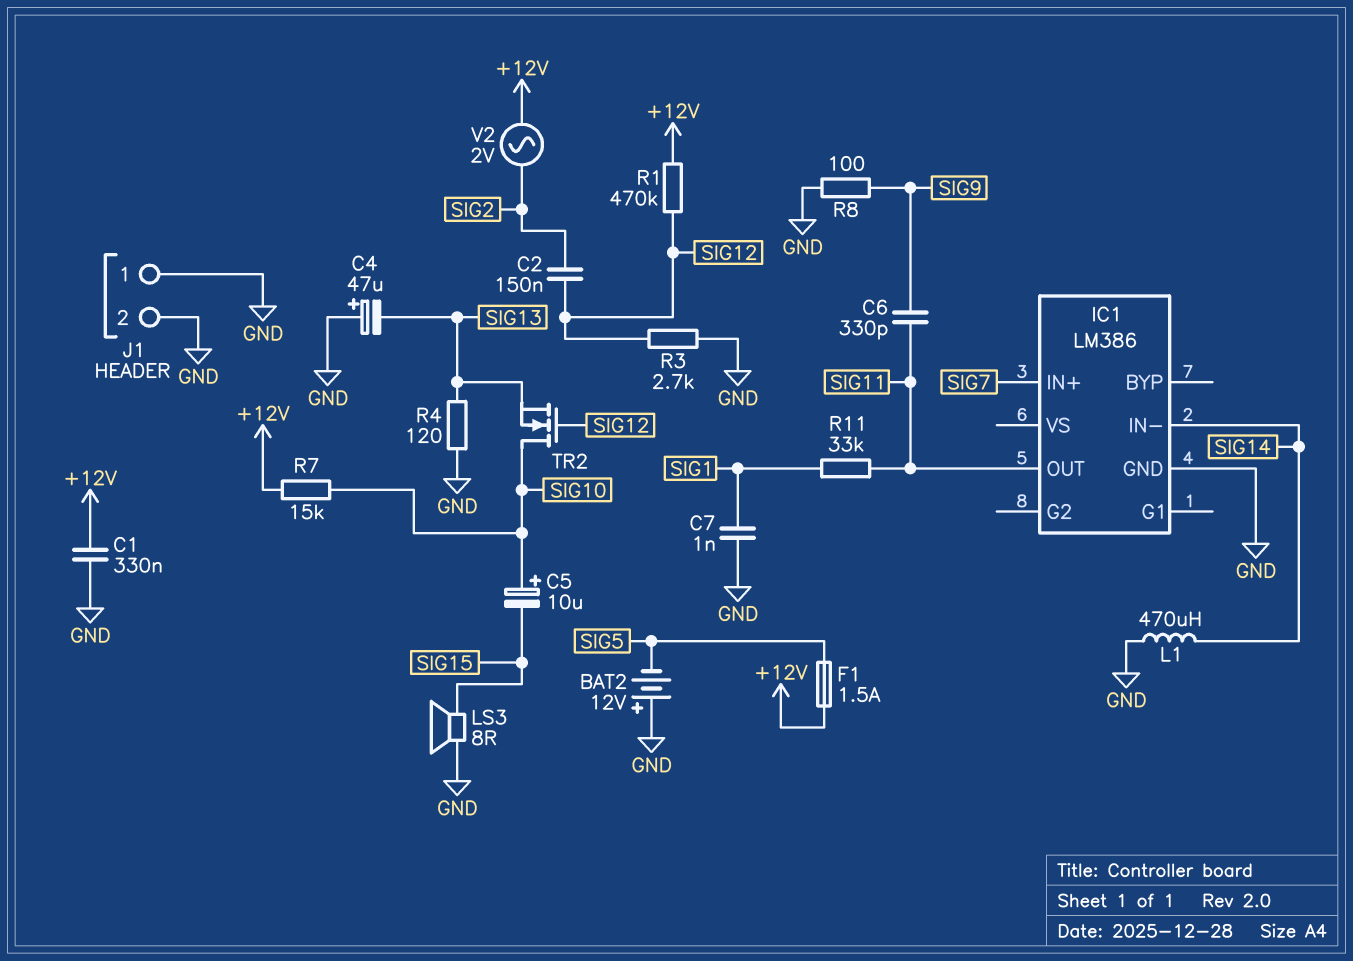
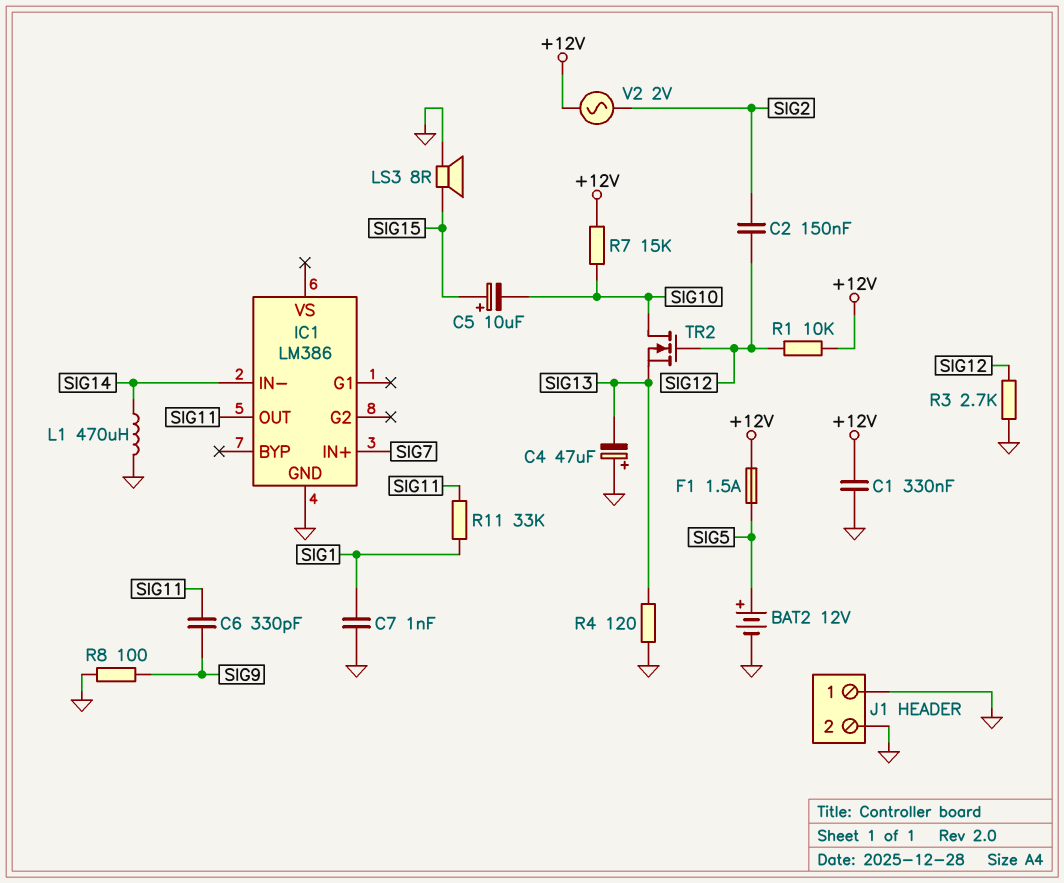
BAT2: 12V (plus GND, minus SIG5) -> 12V (plus SIG5, minus GND)
C5: 10uF (plus SIG10, minus SIG15) -> 10uF (plus SIG15, minus SIG10)
R1: 470k (+12V, SIG12) -> 10k (+12V, SIG12)

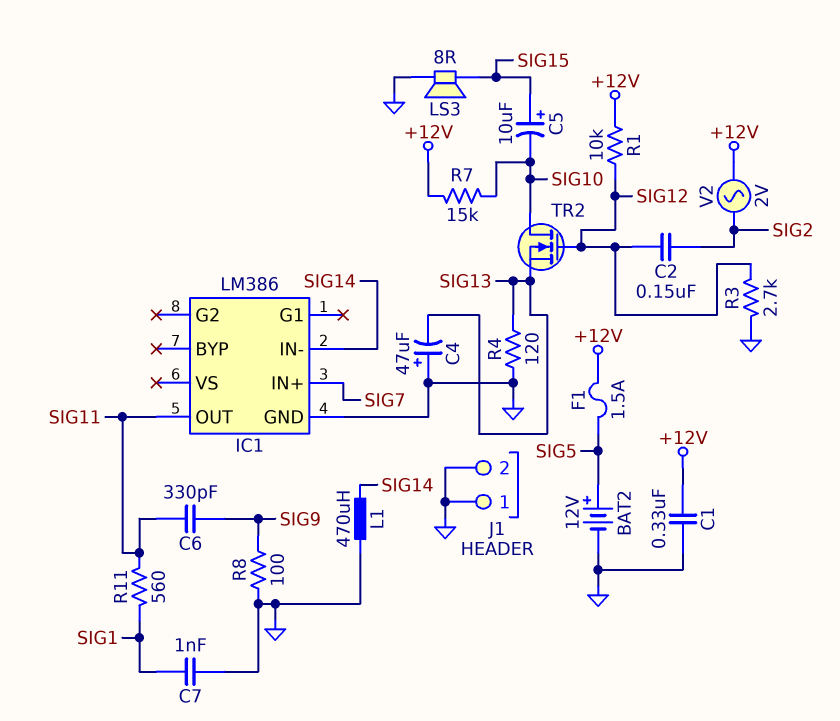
R11: 33k (SIG1, SIG11) -> 560 (SIG1, SIG11)

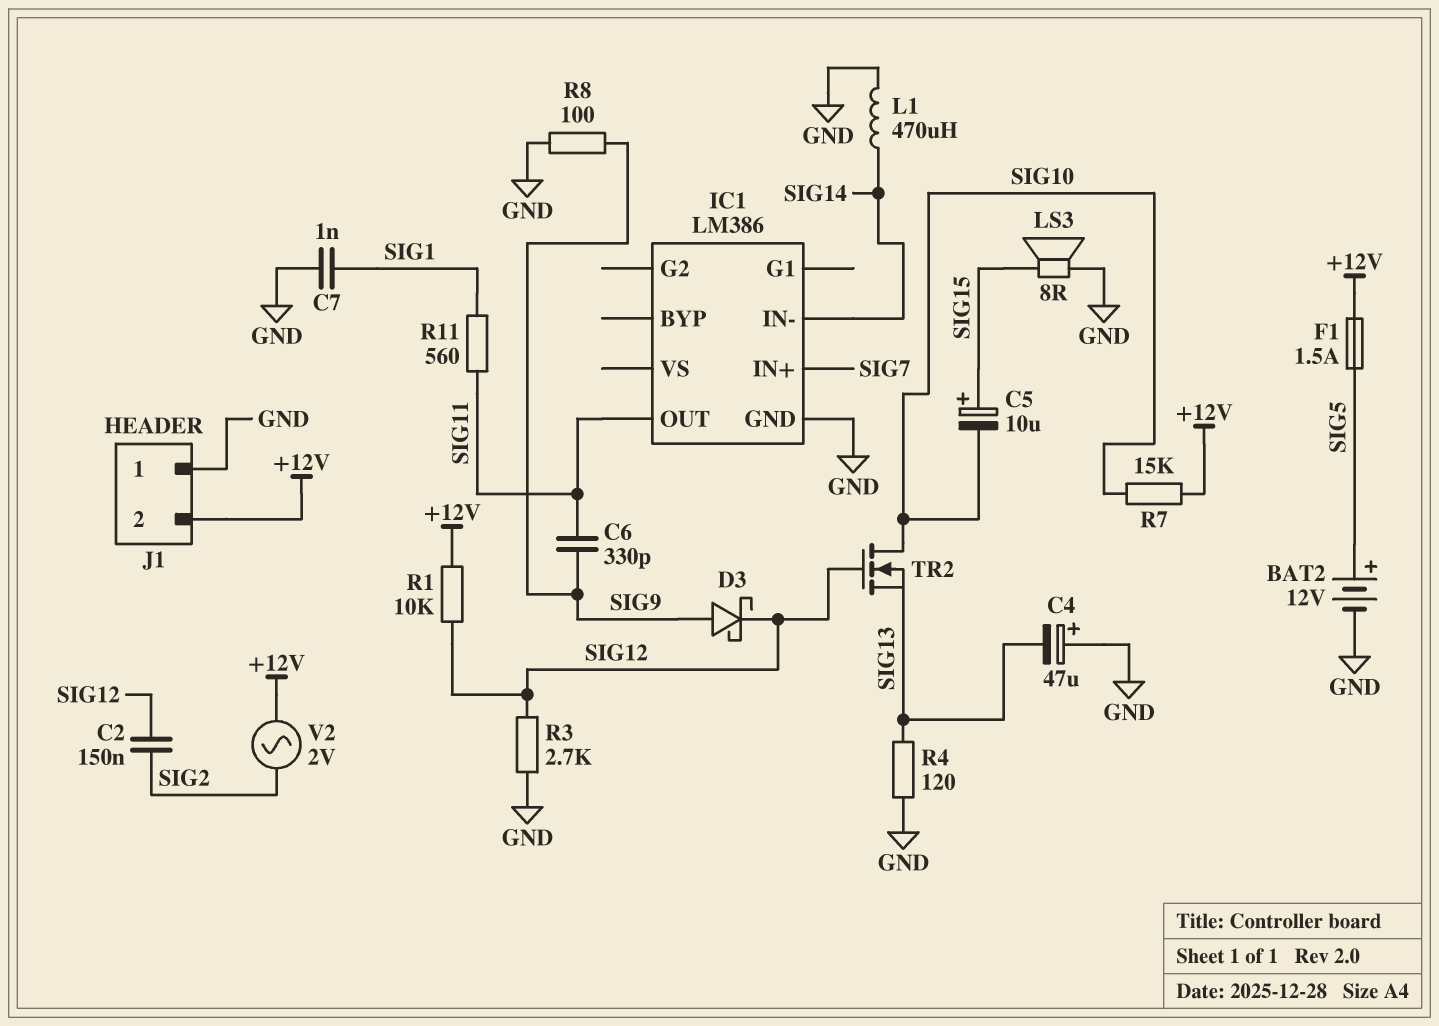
C1: 330nF (+12V, GND) -> none
D3: none -> schottky (A SIG9, K SIG12)
J1 pin 2: GND -> +12V

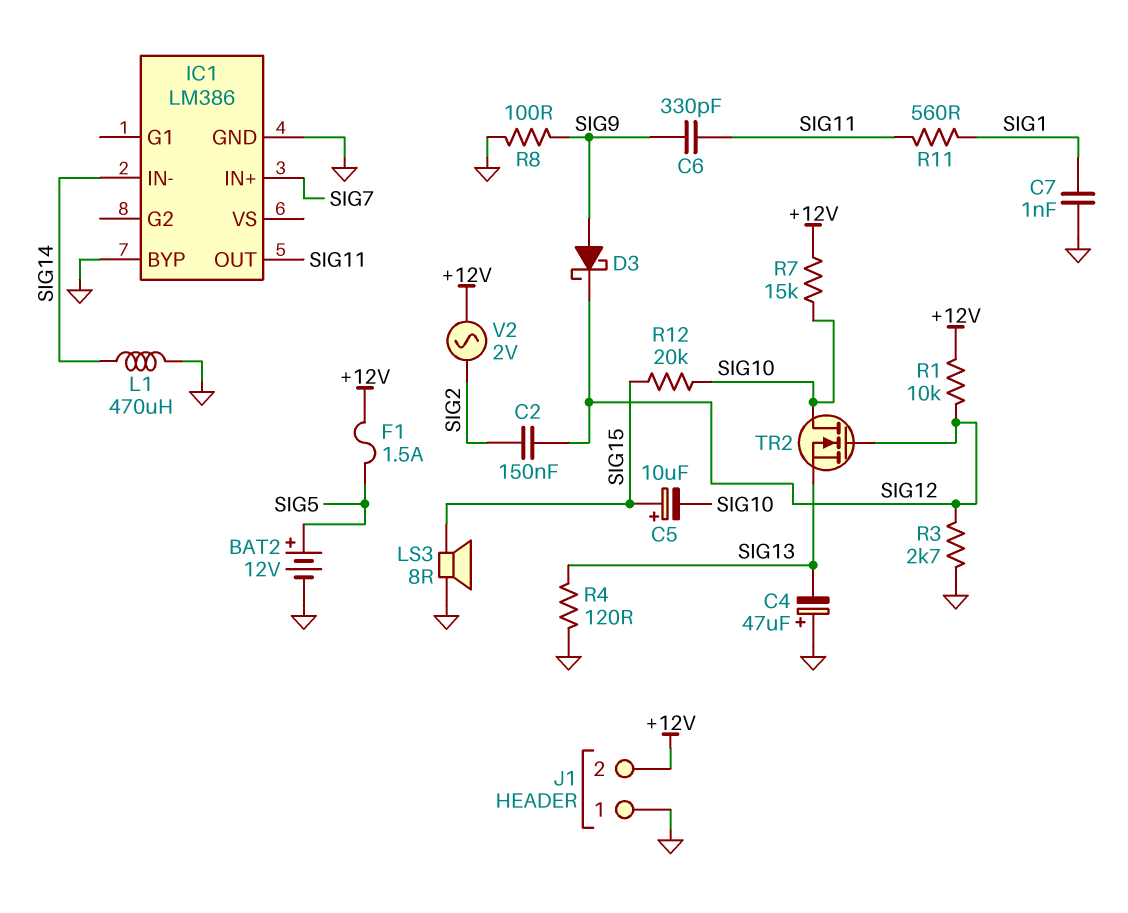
IC1 pin BYP: none -> GND
R12: none -> 20k (SIG10, SIG15)

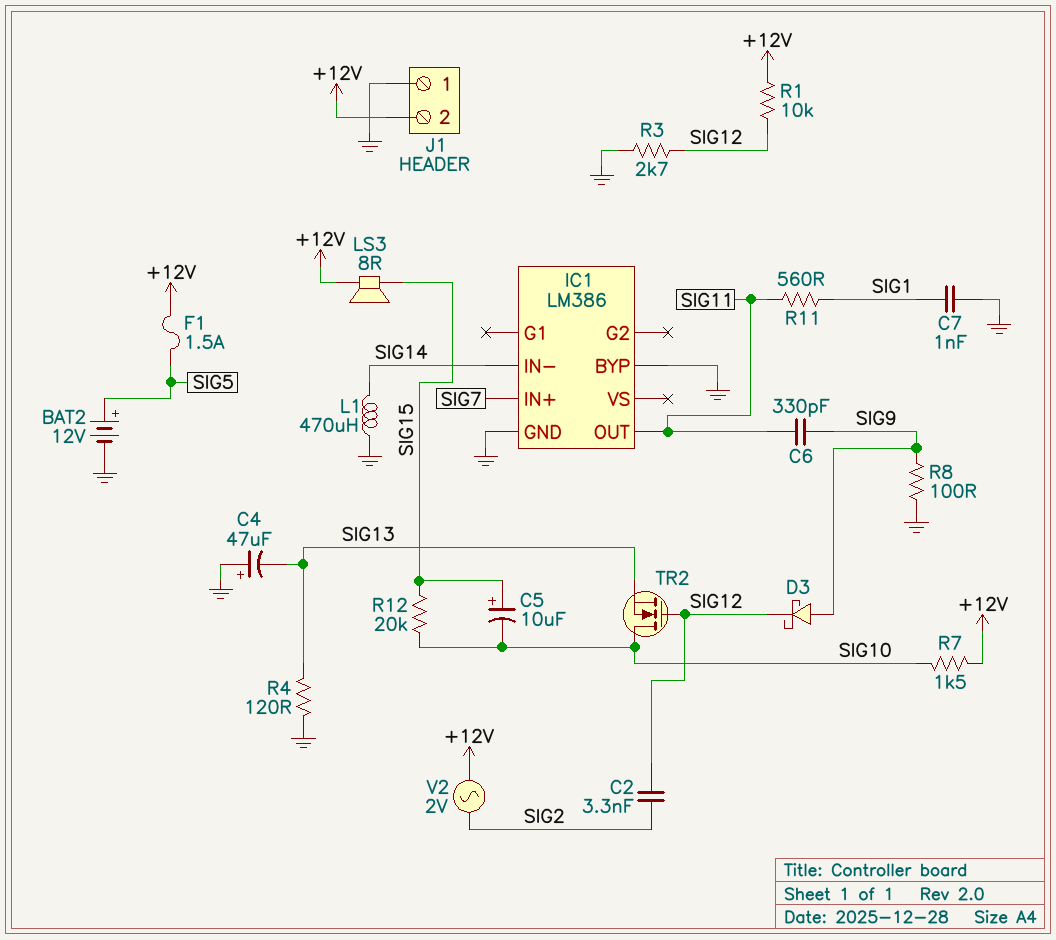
C2: 150nF (SIG2, SIG12) -> 3.3nF (SIG2, SIG12)
LS3: speaker 8R (GND, SIG15) -> speaker 8R (+12V, SIG15)
R7: 15k (+12V, SIG10) -> 1.5k (+12V, SIG10)

